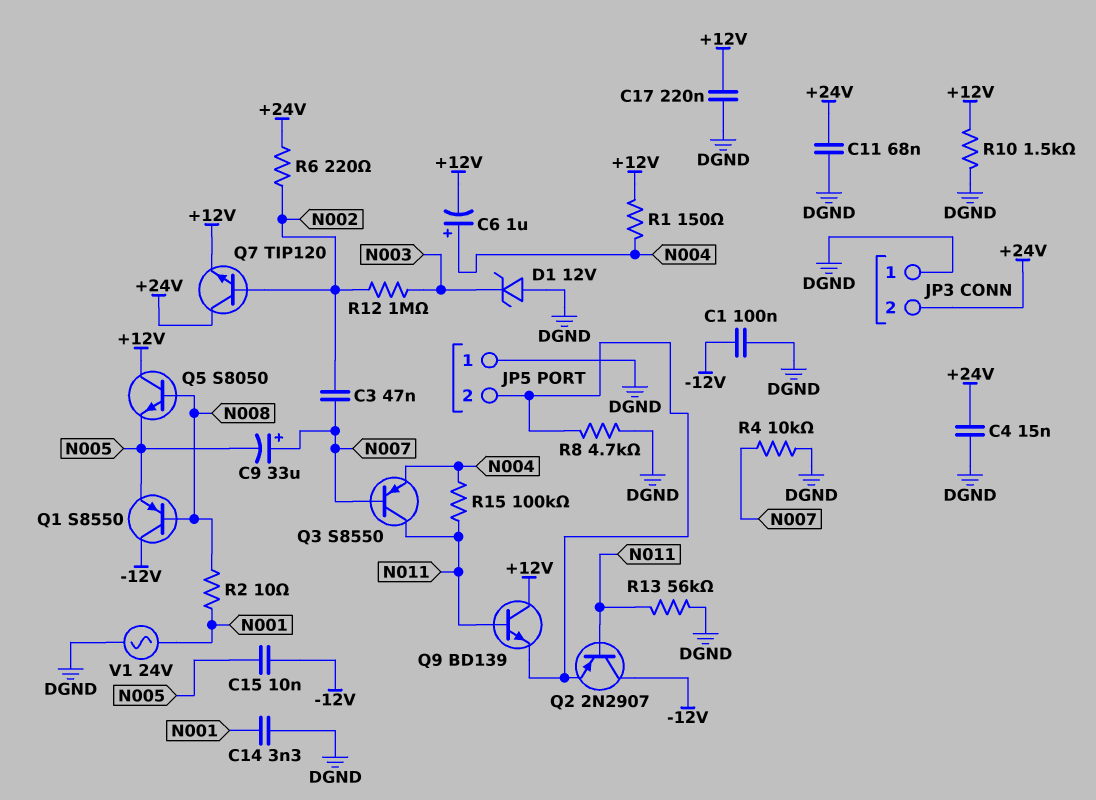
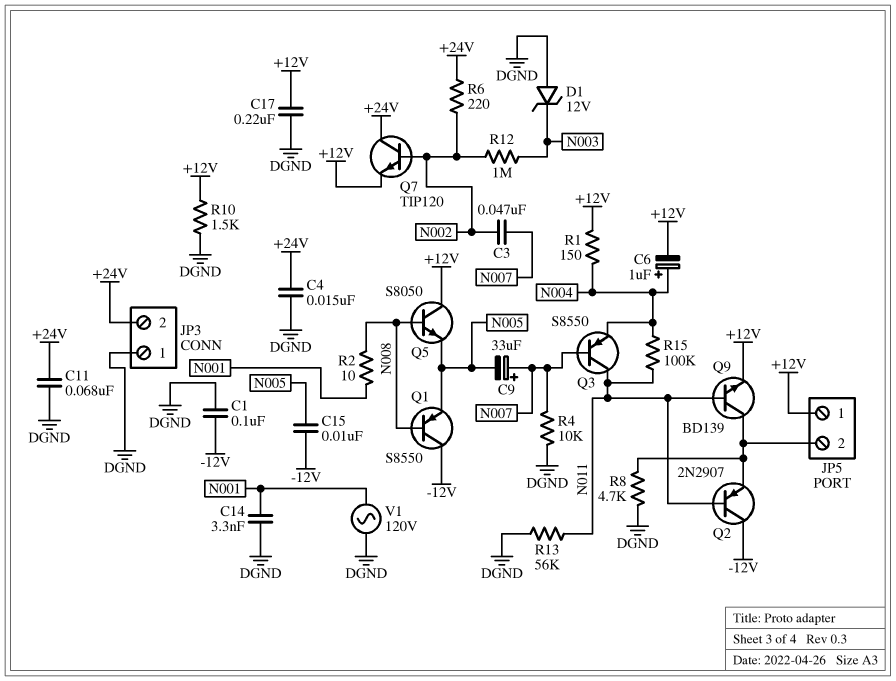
JP5 pin 1: DGND -> +12V
Q9: NPN BD139 (B N011, C +12V, E JP5/2) -> NPN BD139 (B N011, C JP5/2, E +12V)
V1: AC 24V (DGND, N001) -> AC 120V (DGND, N001)

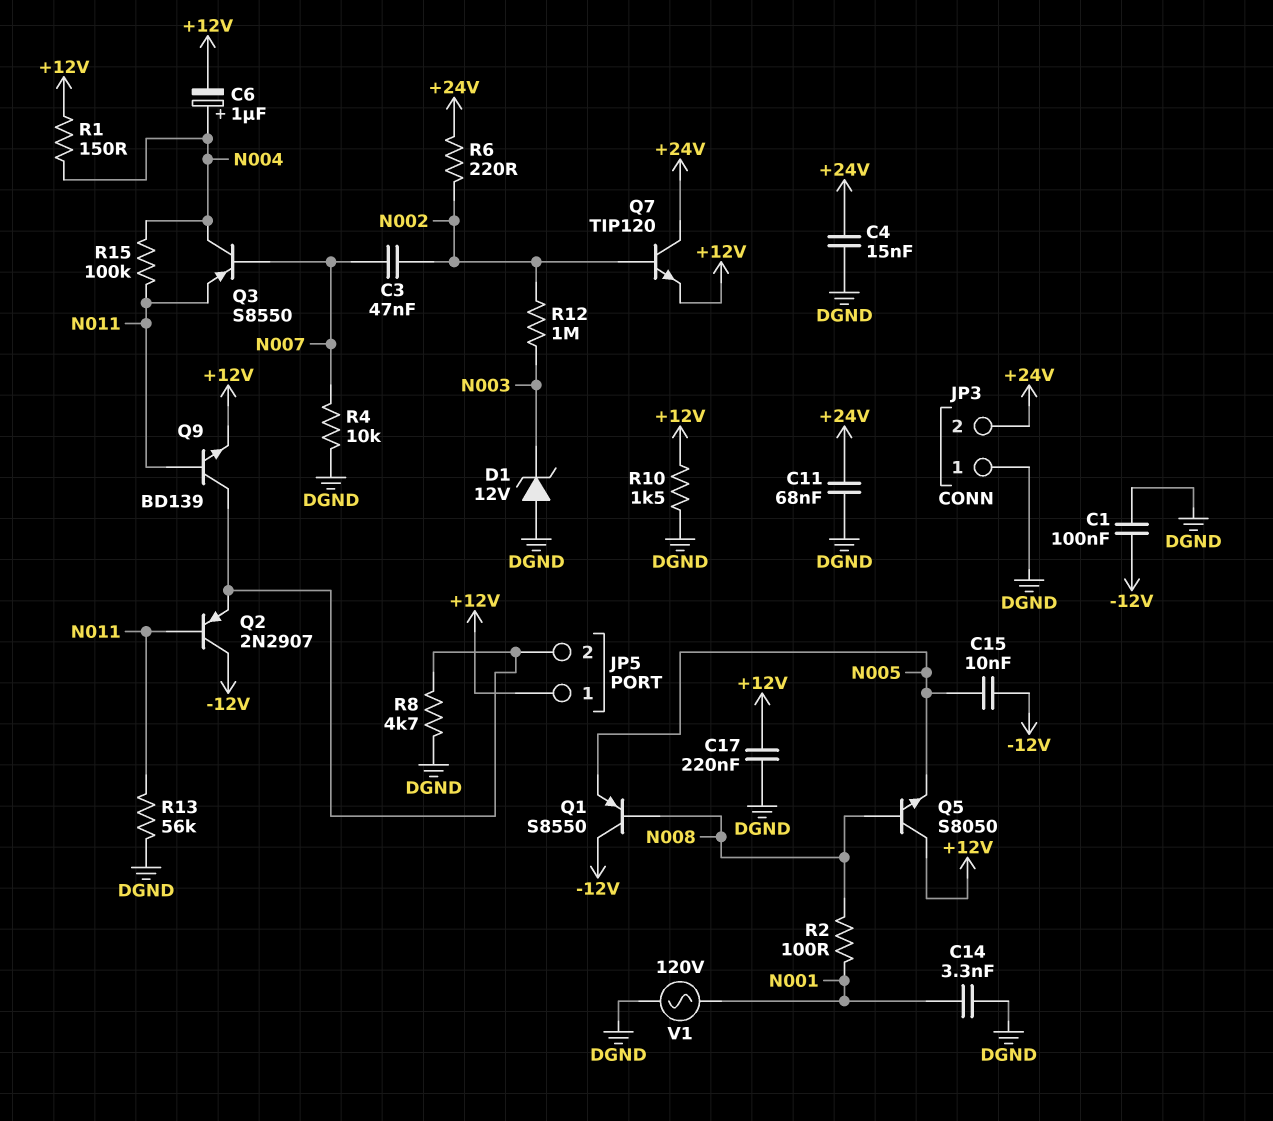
C9: 33uF (plus N007, minus N005) -> none
Q3: PNP S8550 (B N007, C N011, E N004) -> PNP S8550 (B N007, C N004, E N011)
R2: 10 (N001, N008) -> 100 (N001, N008)

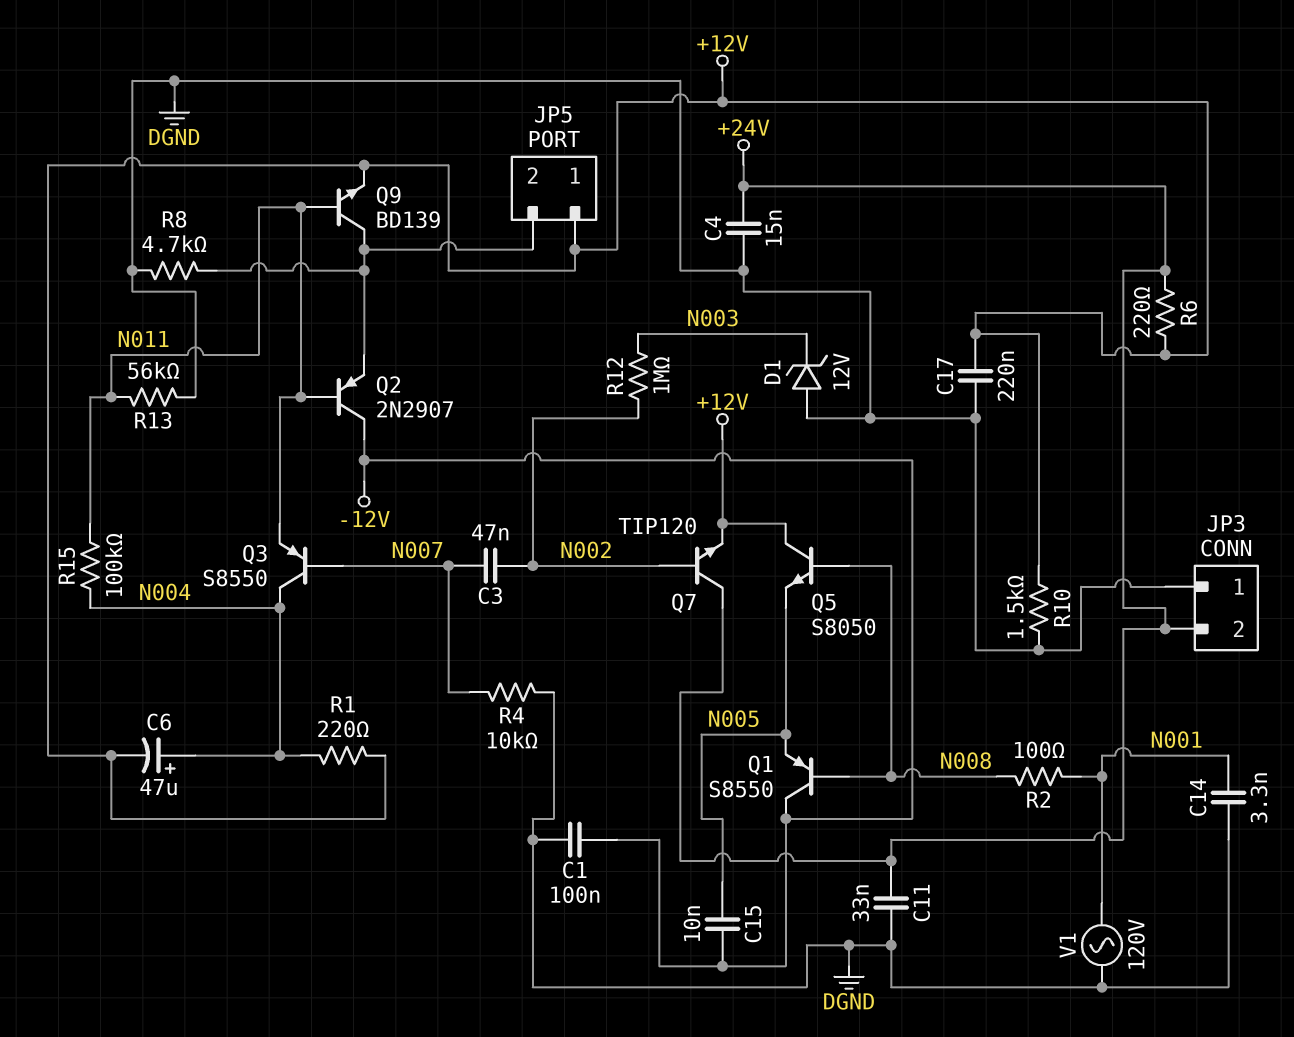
C6: 1uF (plus N004, minus +12V) -> 47uF (plus N004, minus +12V)
C11: 68nF (+24V, DGND) -> 33nF (+24V, DGND)
R1: 150 (+12V, N004) -> 220 (+12V, N004)
R6: 220 (+24V, N002) -> 220 (+12V, +24V)

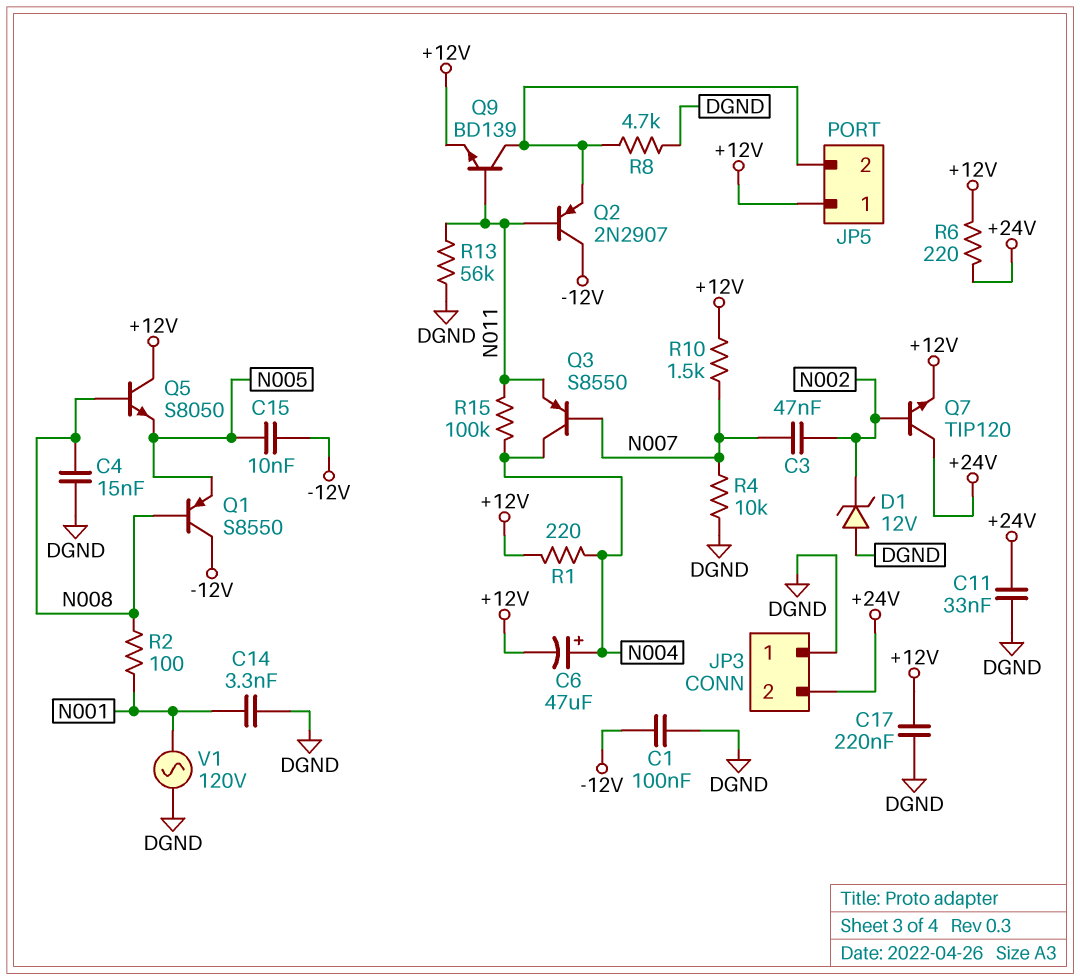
C4: 15nF (+24V, DGND) -> 15nF (DGND, N008)
D1: zener 12V (A DGND, K N003) -> zener 12V (A DGND, K N002)
R10: 1.5k (+12V, DGND) -> 1.5k (+12V, N007)
R12: 1M (N002, N003) -> none

